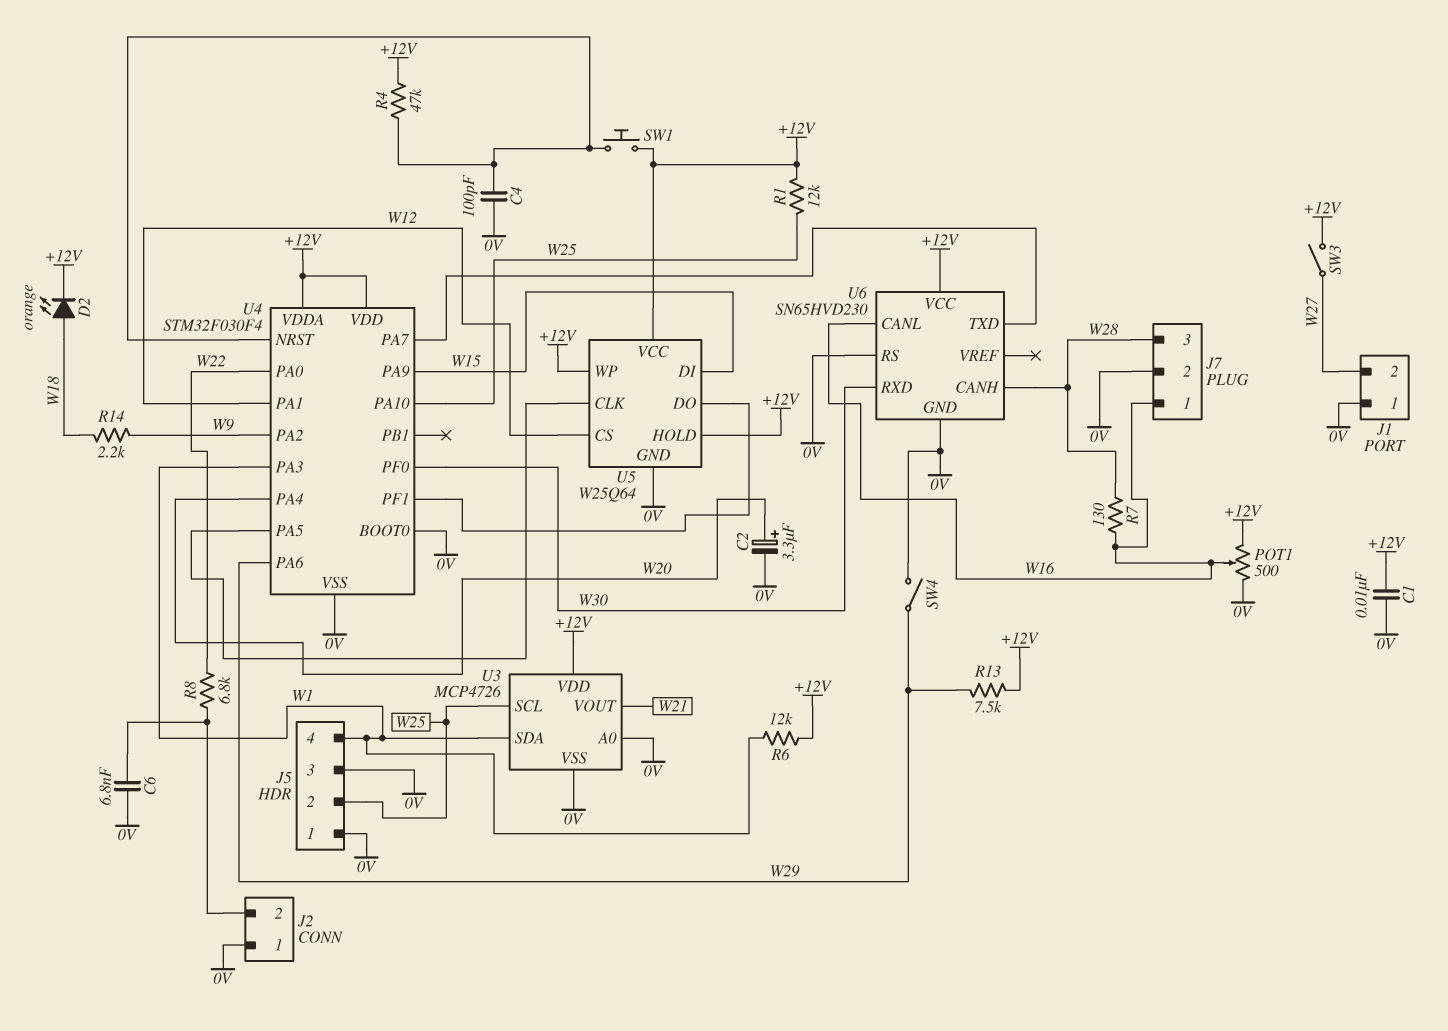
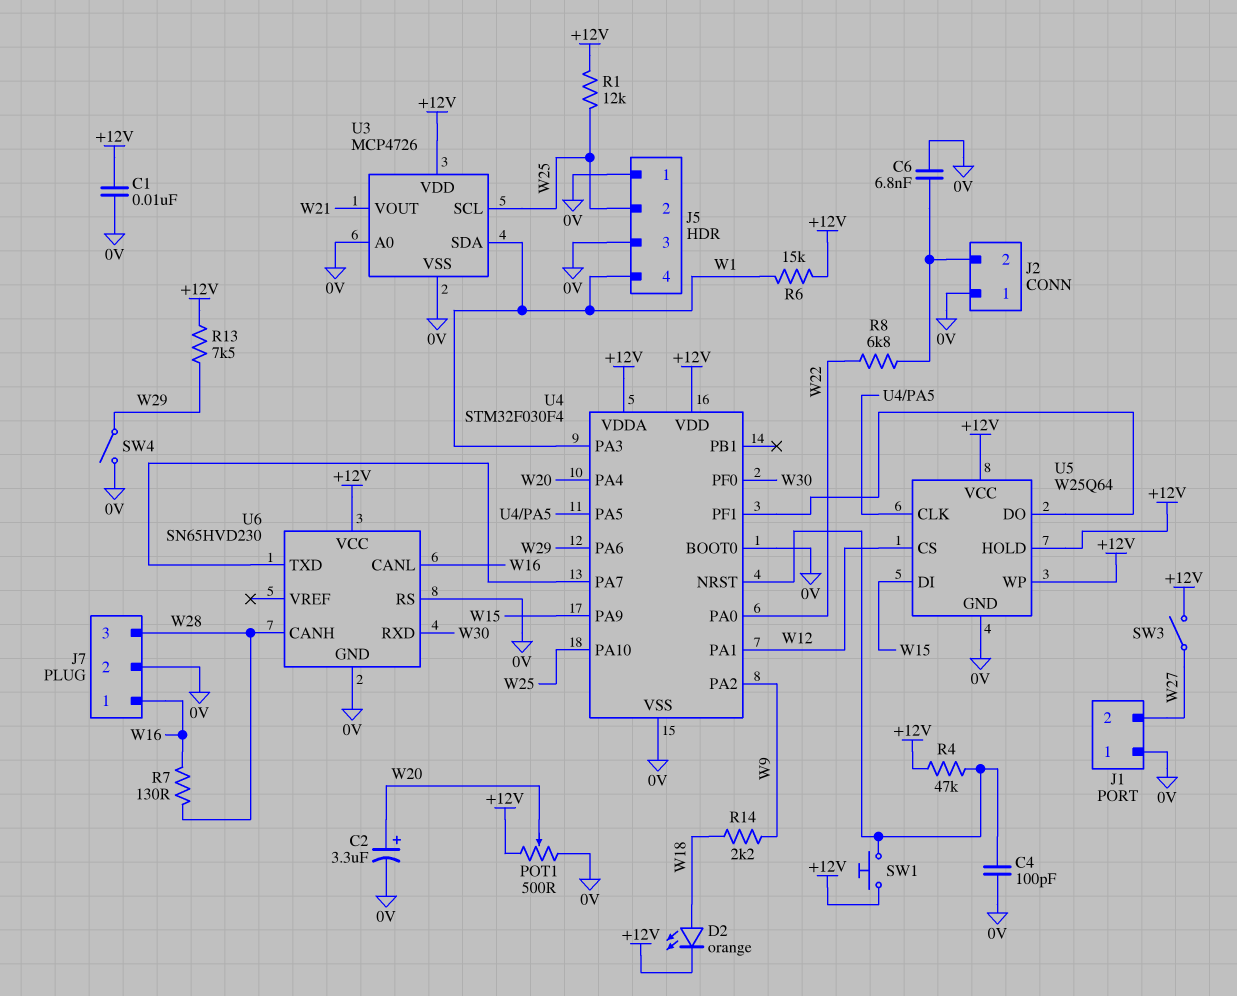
POT1: 500 (+12V, 0V, wiper W16) -> 500 (+12V, 0V, wiper W20)
R6: 12k (+12V, W1) -> 15k (+12V, W1)

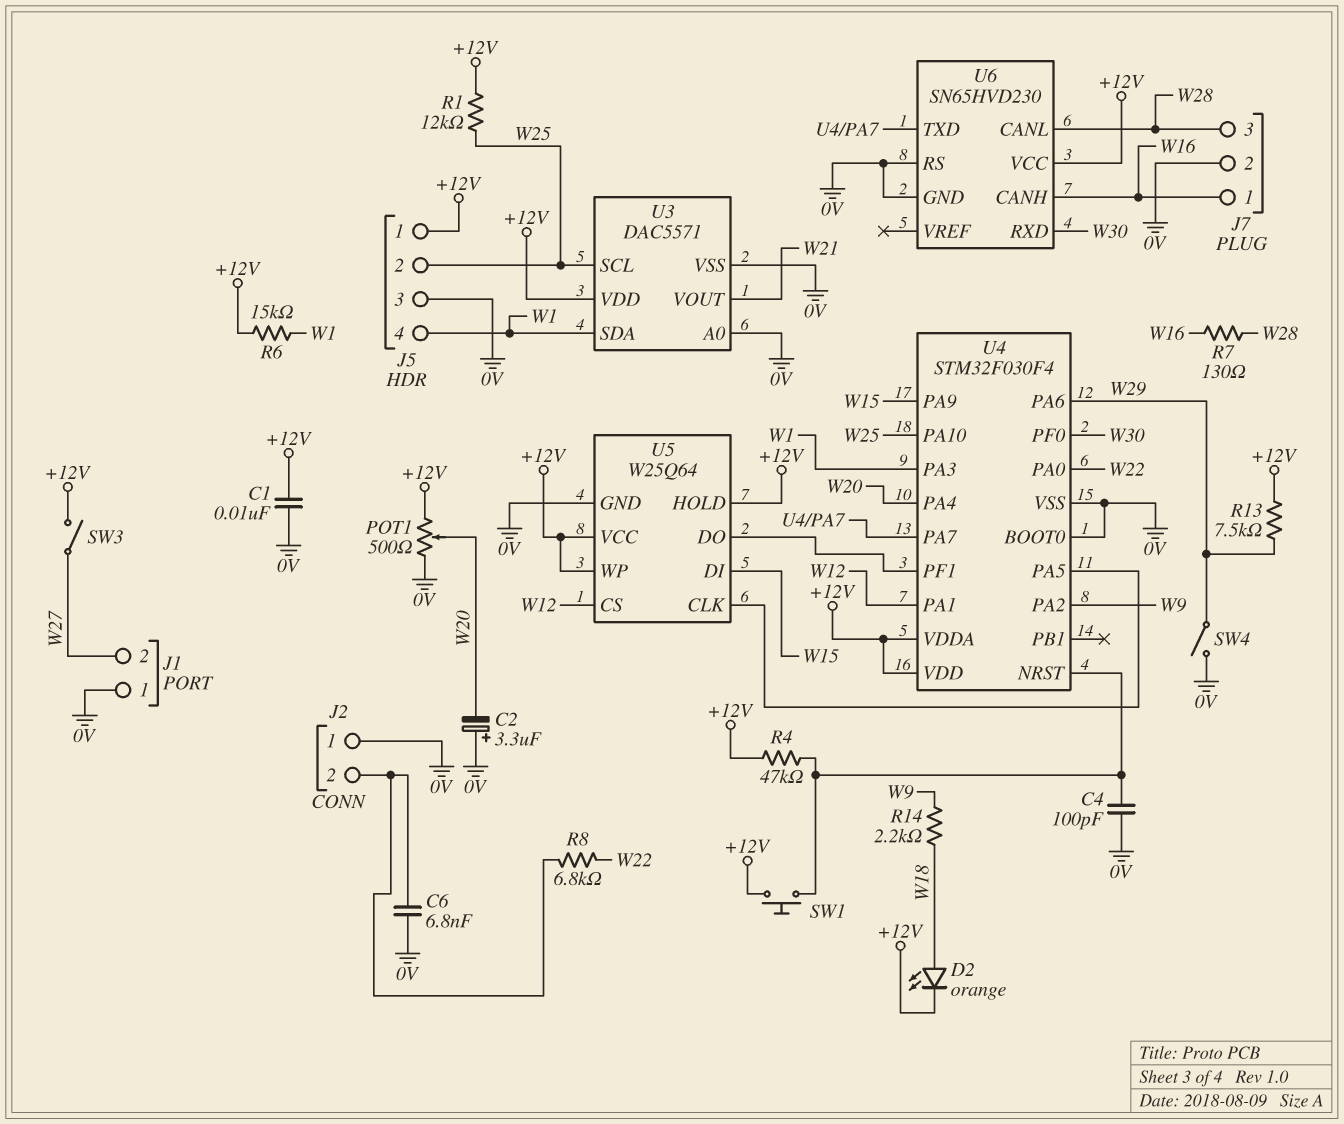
C2: 3.3uF (plus W20, minus 0V) -> 3.3uF (plus 0V, minus W20)
J5 pin 1: 0V -> +12V
U3: MCP4726 -> DAC5571
U6 pin CANH: W28 -> W16
U6 pin CANL: W16 -> W28

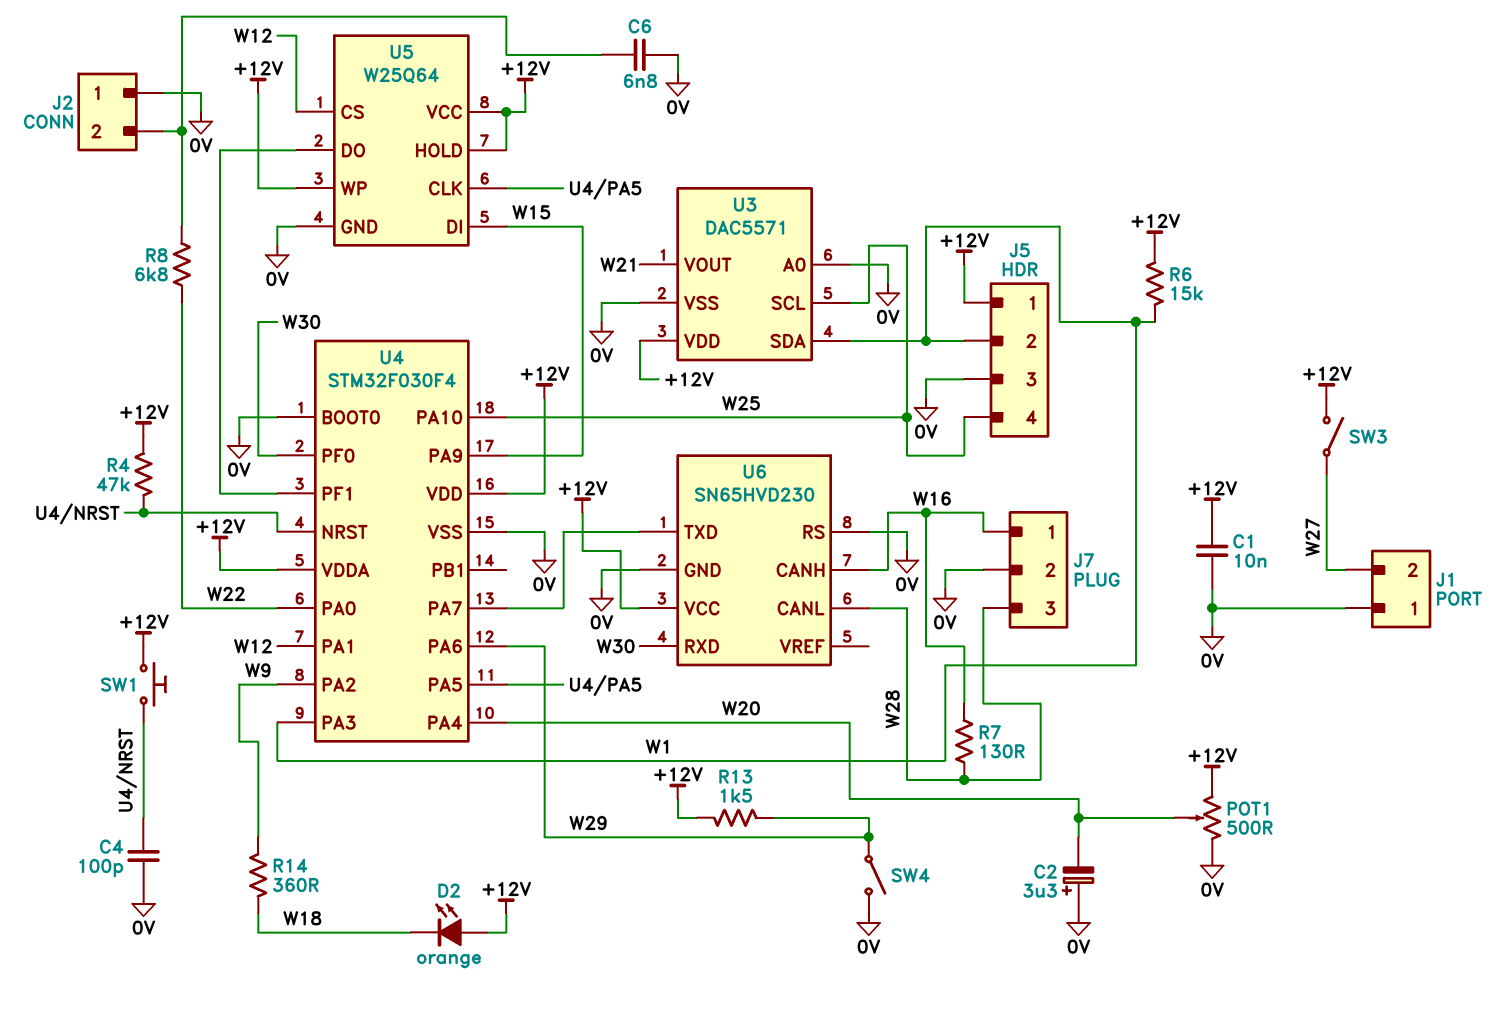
D2: LED orange (A W18, K +12V) -> LED orange (A +12V, K W18)
J5 pin 2: W25 -> W1
J5 pin 4: W1 -> W25
R1: 12k (+12V, W25) -> none
R13: 7.5k (+12V, W29) -> 1.5k (+12V, W29)
R14: 2.2k (W9, W18) -> 360 (W9, W18)

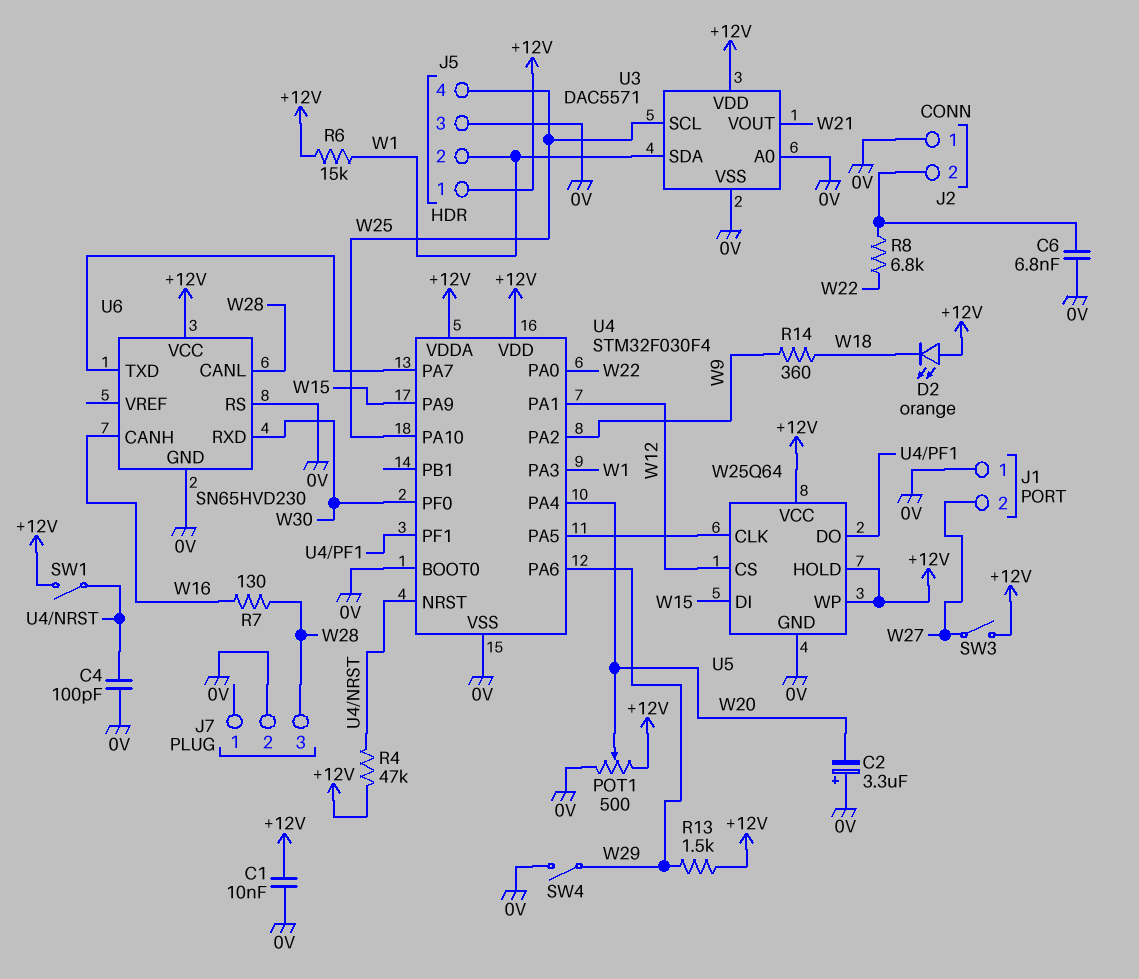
J7 pin 1: W16 -> none
SW1: button (+12V, U4/NRST) -> switch (+12V, U4/NRST)

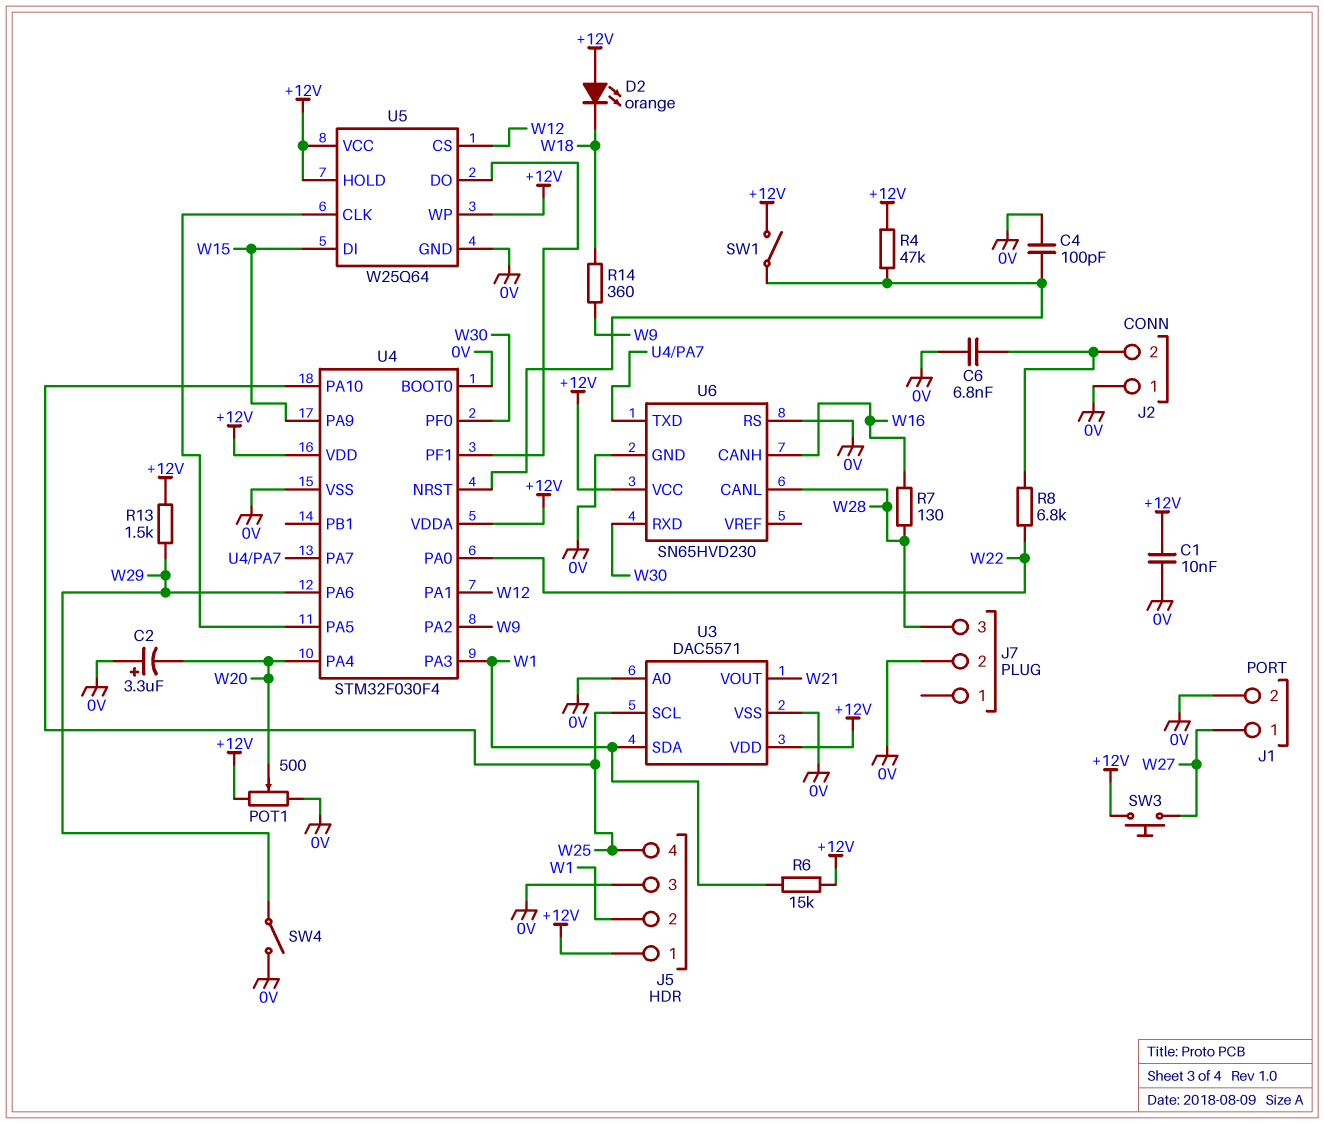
J1 pin 1: 0V -> W27
J1 pin 2: W27 -> 0V
SW3: switch (+12V, W27) -> button (+12V, W27)

